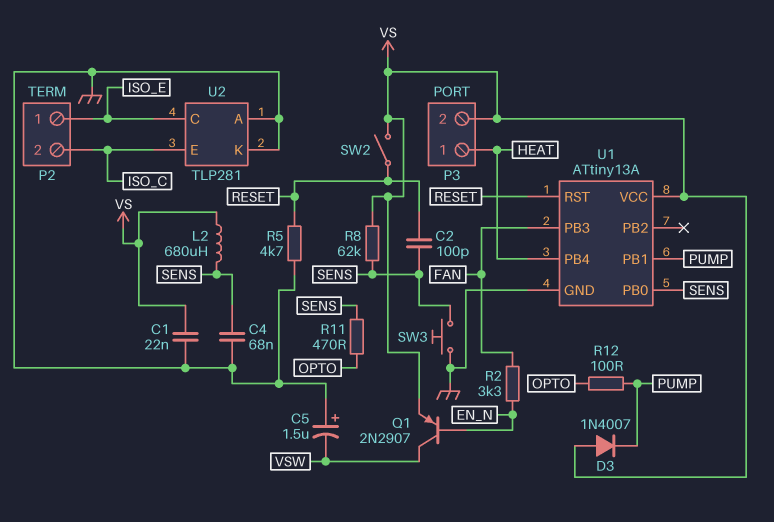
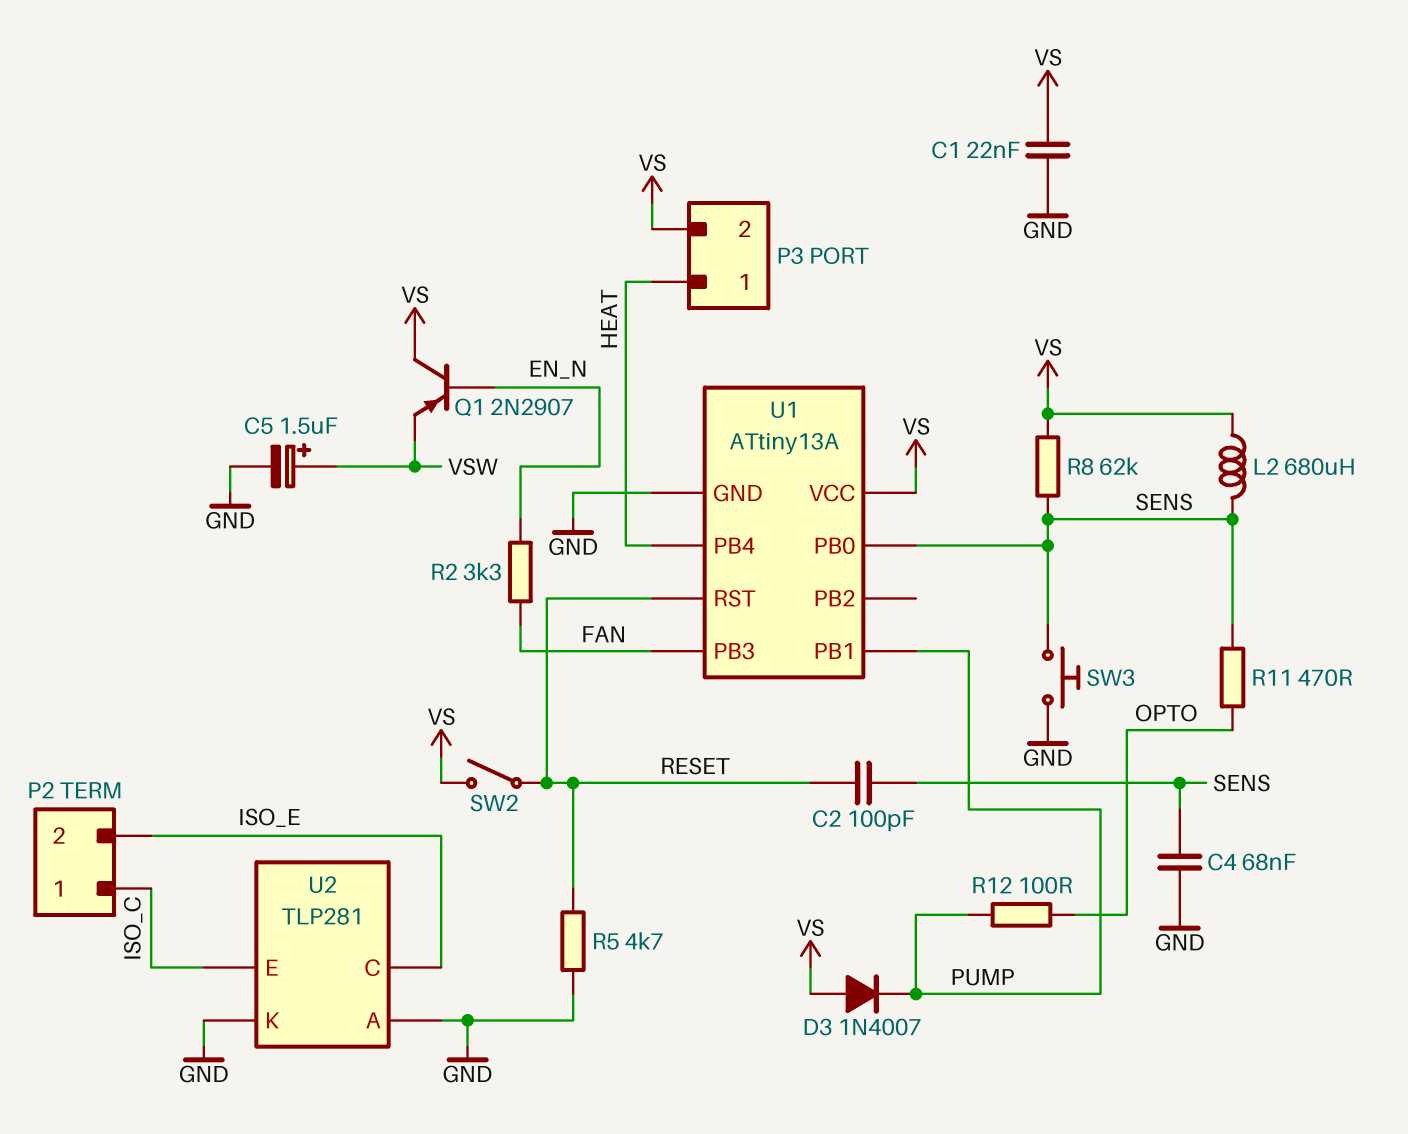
C5: 1.5uF (plus GND, minus VSW) -> 1.5uF (plus VSW, minus GND)
P2 pin 1: ISO_E -> ISO_C
P2 pin 2: ISO_C -> ISO_E
Q1: PNP 2N2907 (B EN_N, C VSW, E VS) -> PNP 2N2907 (B EN_N, C VS, E VSW)

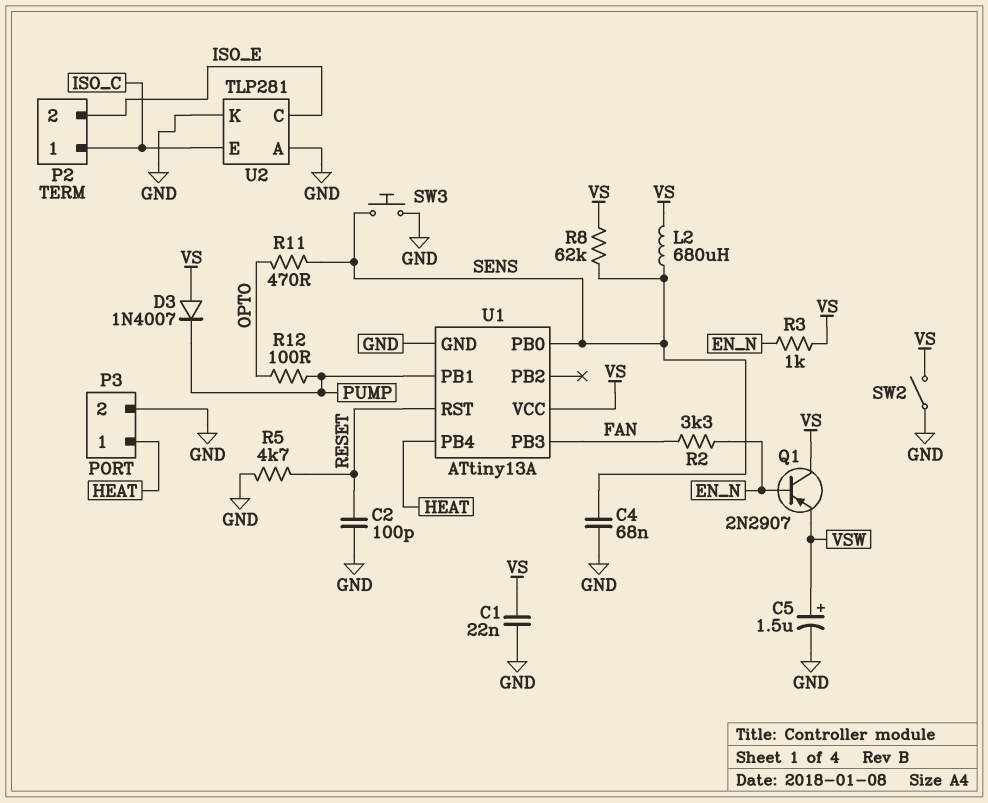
C2: 100pF (RESET, SENS) -> 100pF (GND, RESET)
P3 pin 2: VS -> GND
R3: none -> 1k (EN_N, VS)
SW2: switch (RESET, VS) -> switch (GND, VS)

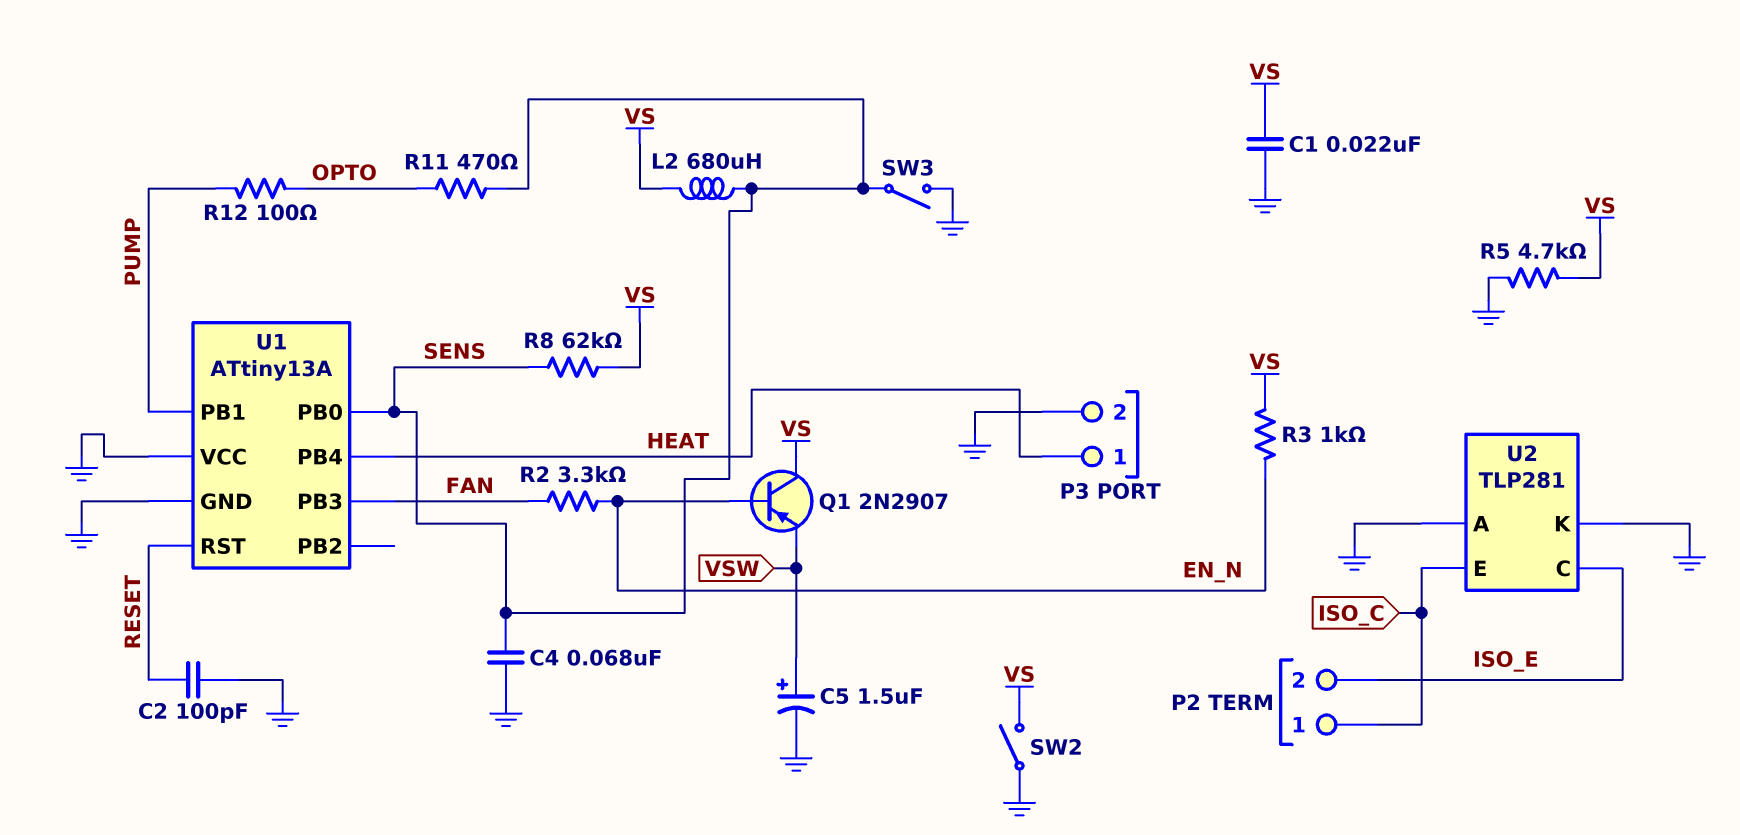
D3: diode 1N4007 (A VS, K PUMP) -> none
R5: 4.7k (GND, RESET) -> 4.7k (GND, VS)
SW3: button (GND, SENS) -> switch (GND, SENS)
U1 pin VCC: VS -> GND

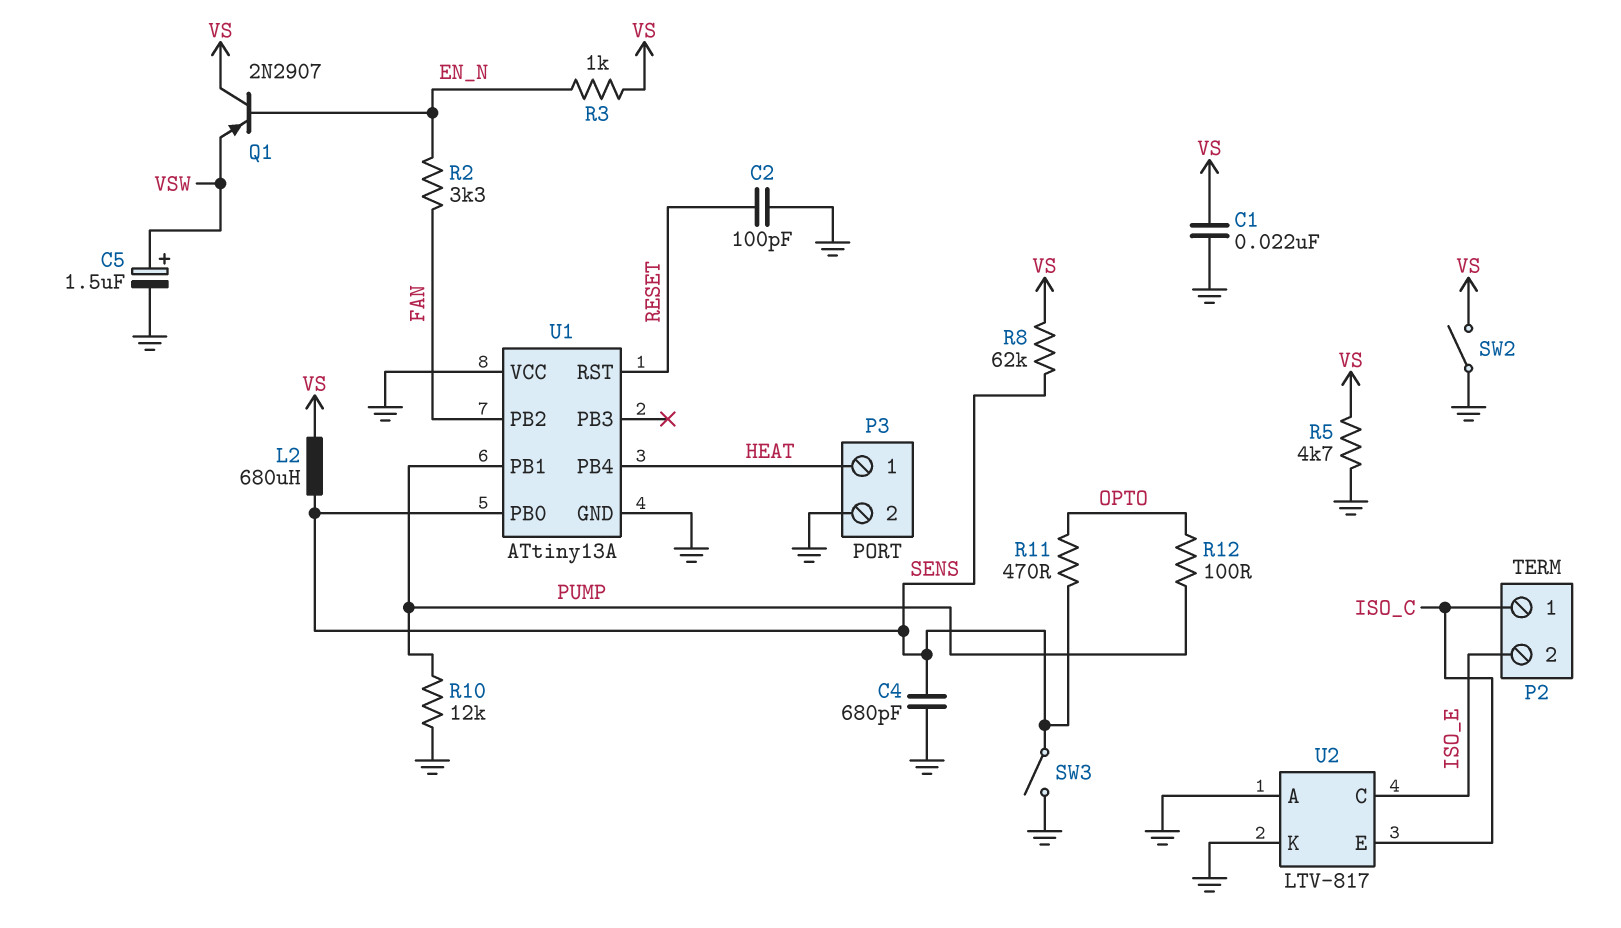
C4: 68nF (GND, SENS) -> 680pF (GND, SENS)
R10: none -> 12k (GND, PUMP)
U1 pin PB2: none -> FAN
U1 pin PB3: FAN -> none
U2: TLP281 -> LTV-817

